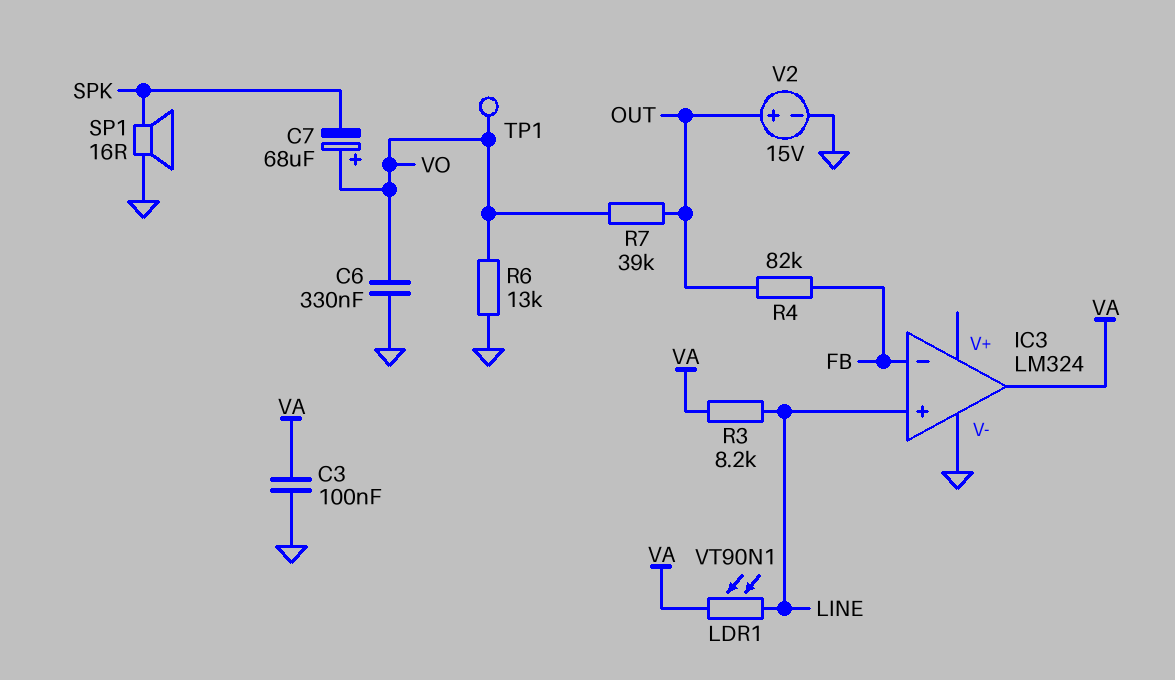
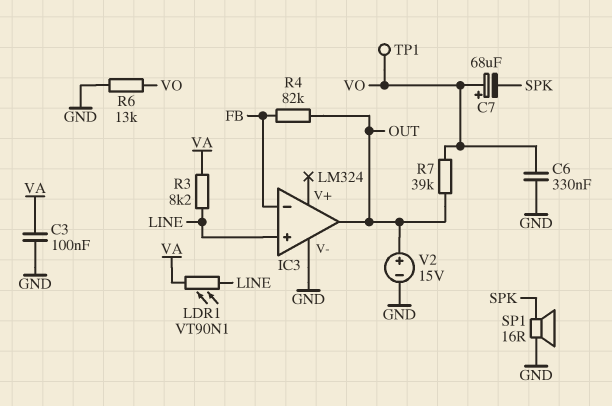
IC3 pin out: VA -> OUT

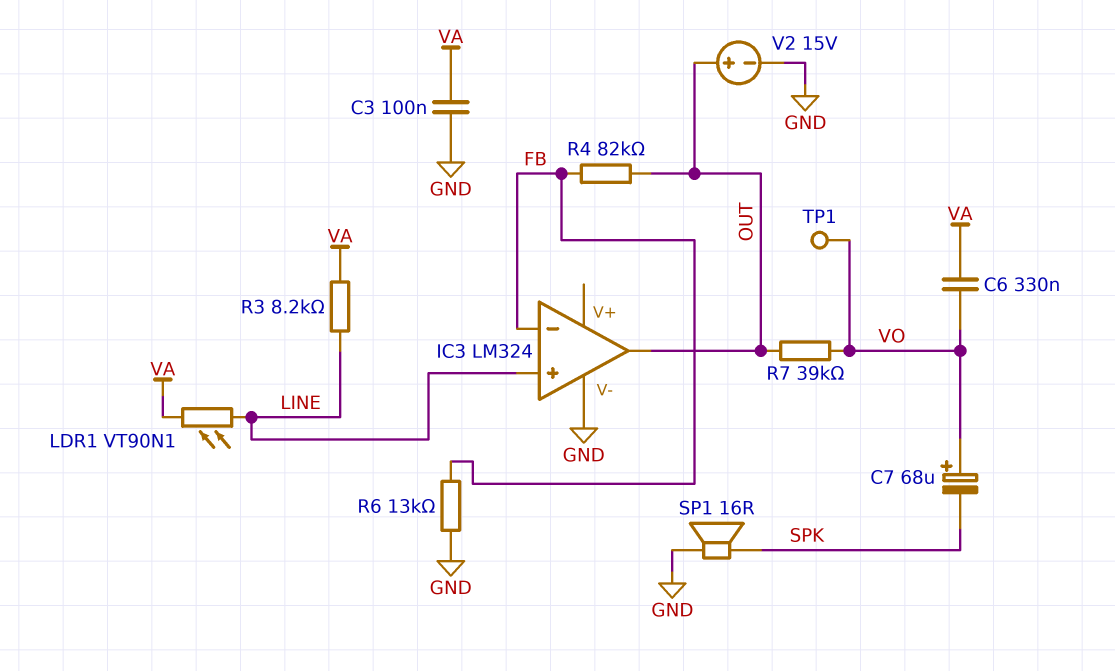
C6: 330nF (GND, VO) -> 330nF (VA, VO)
R6: 13k (GND, VO) -> 13k (FB, GND)

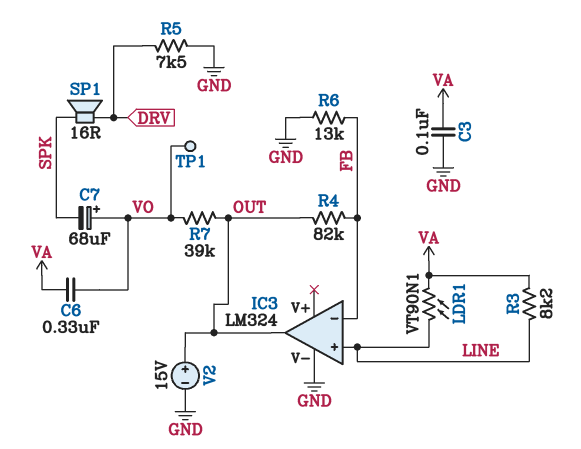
R5: none -> 7.5k (DRV, GND)
SP1: speaker 16R (GND, SPK) -> speaker 16R (DRV, SPK)

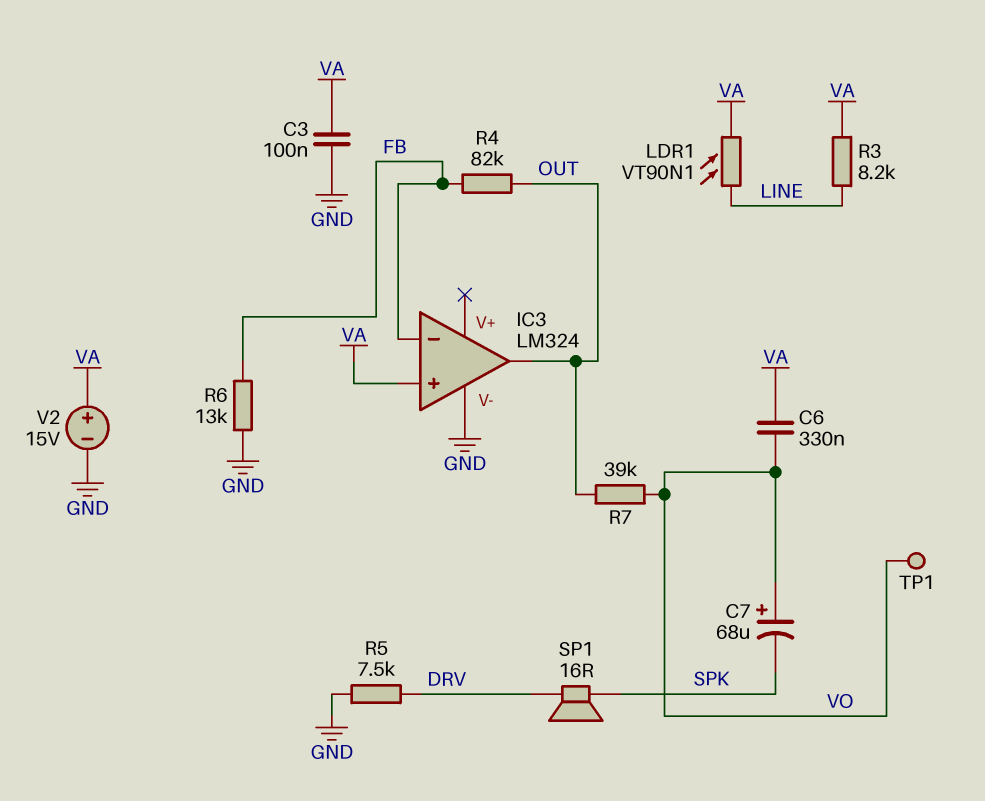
IC3 pin in+: LINE -> VA
V2: 15V (plus OUT, minus GND) -> 15V (plus VA, minus GND)

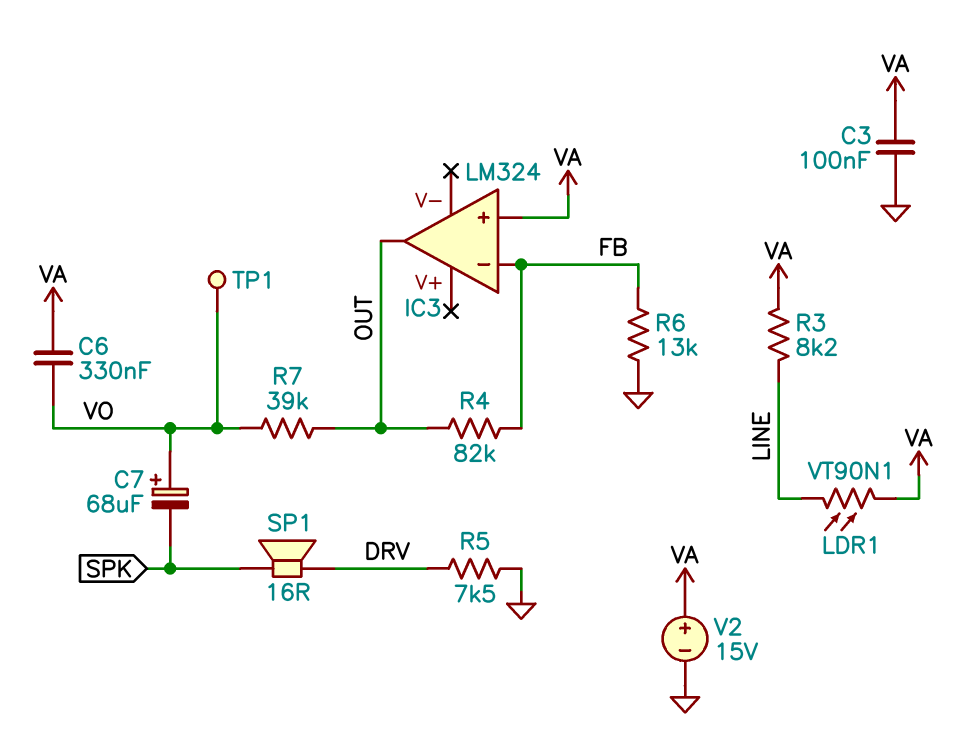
IC3 pin V-: GND -> none

